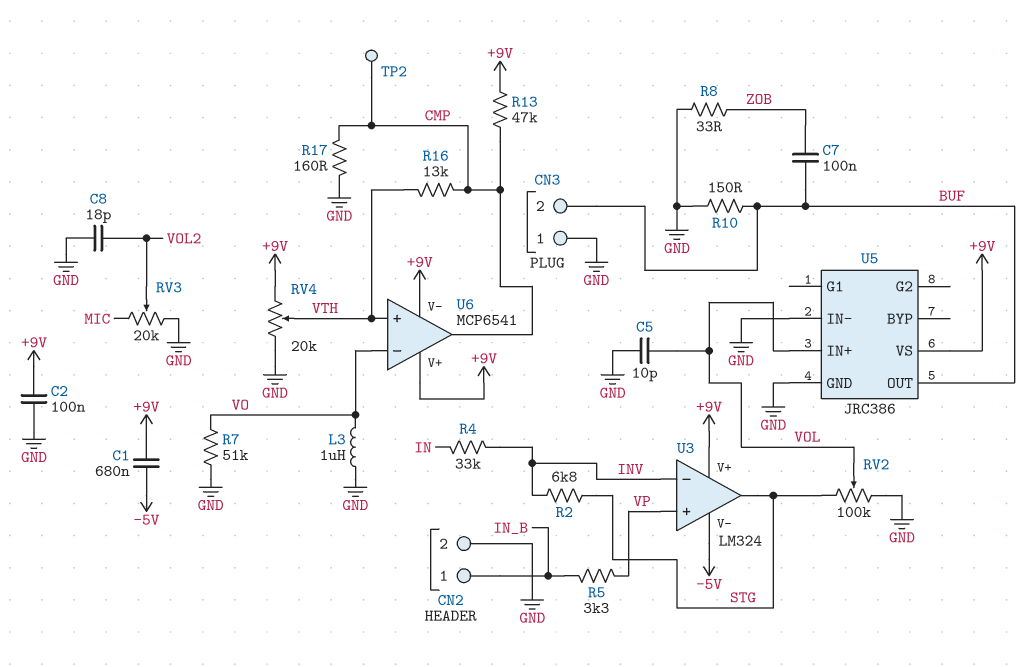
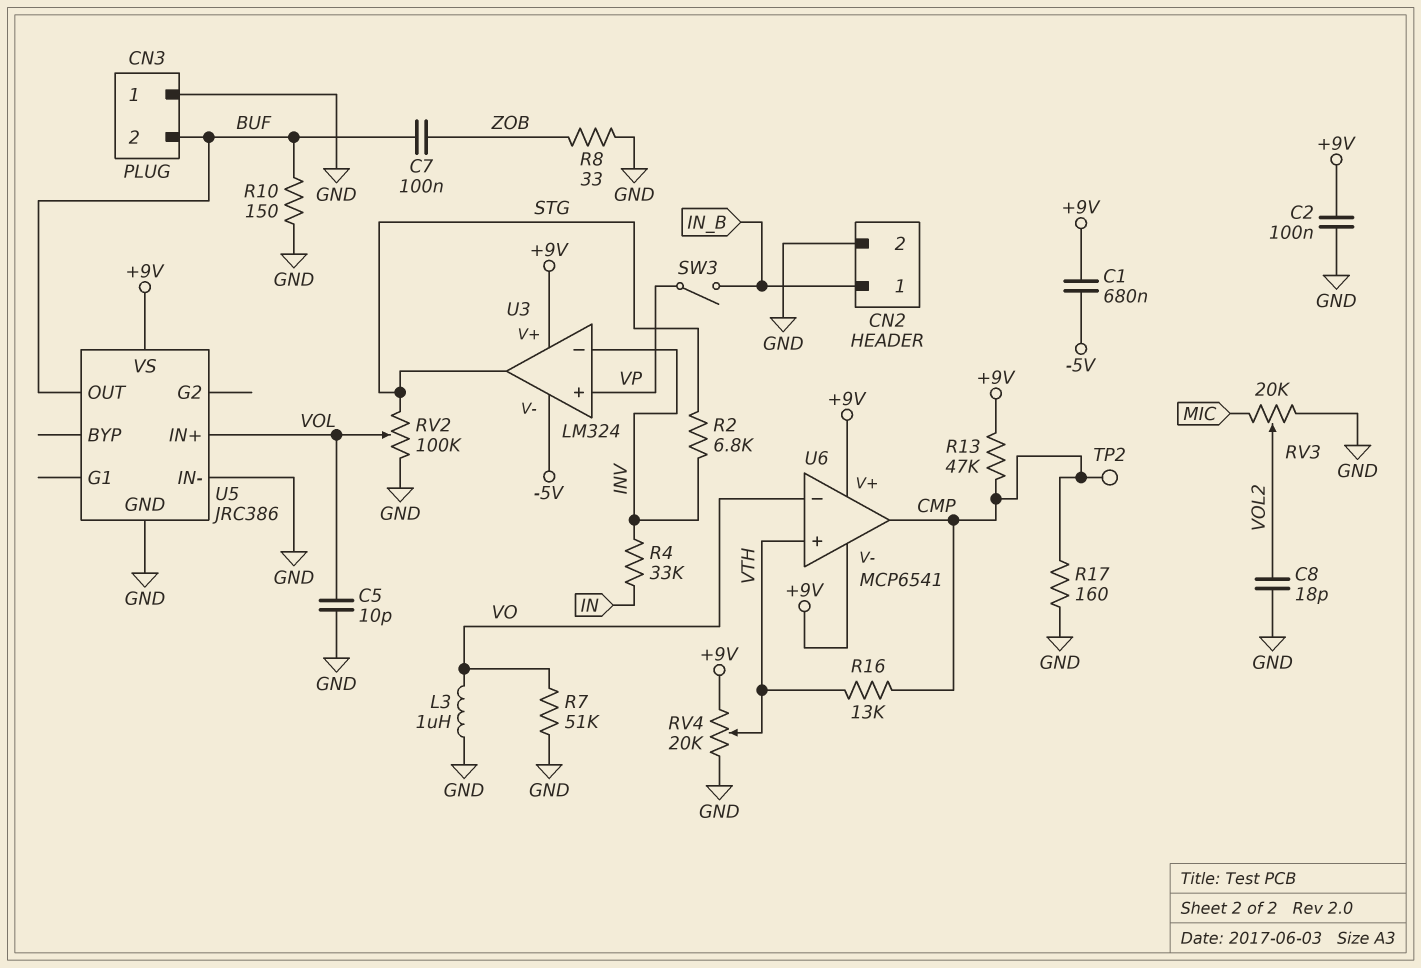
R5: 3.3k (IN_B, VP) -> none
SW3: none -> switch (IN_B, VP)

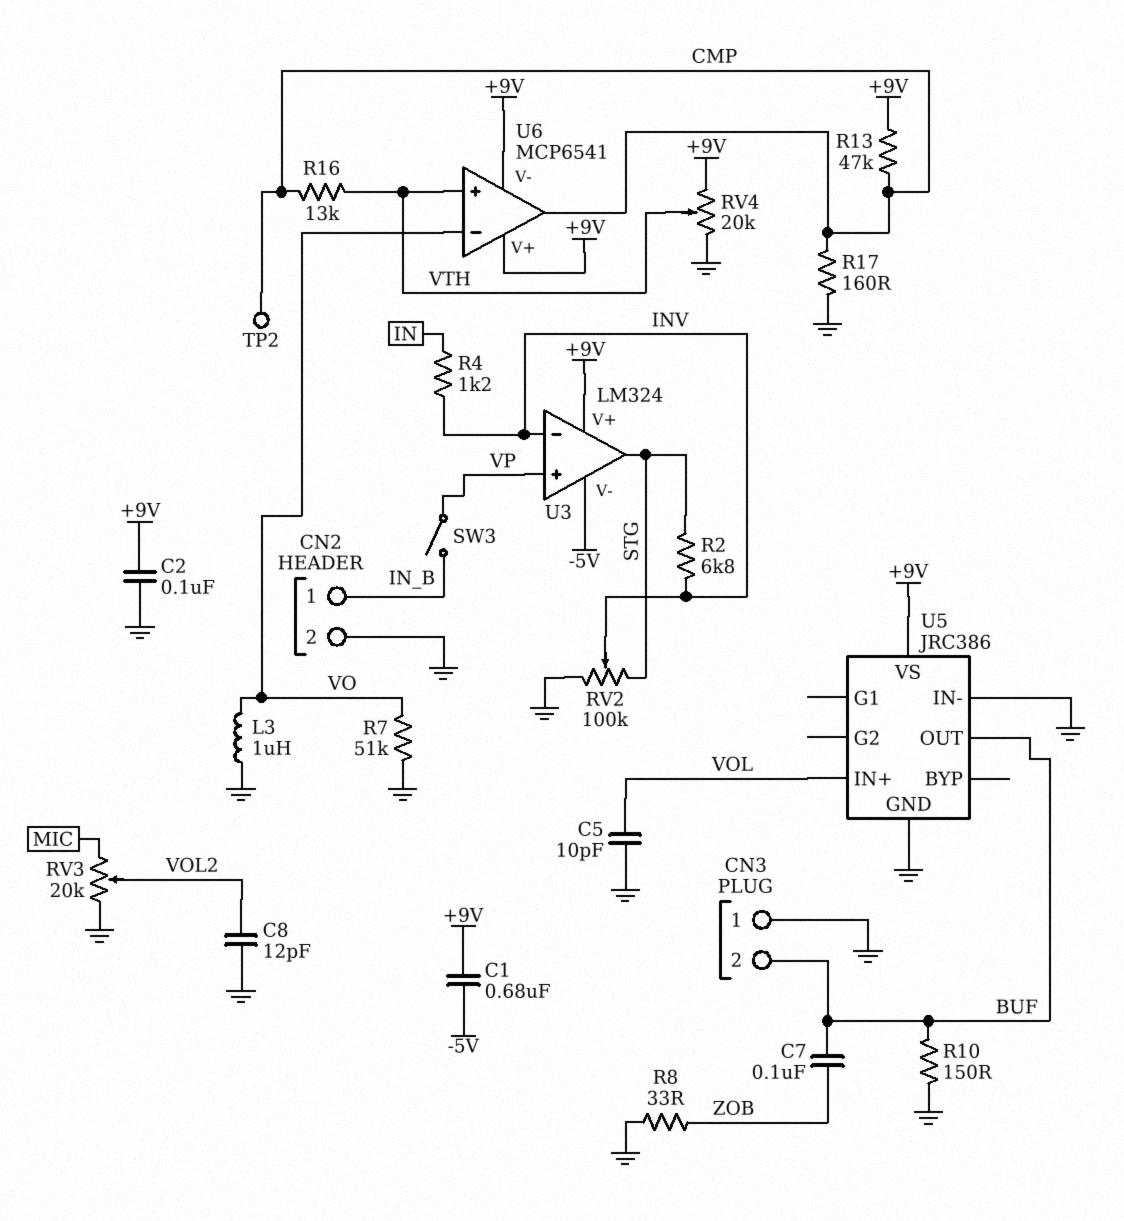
C8: 18pF (GND, VOL2) -> 12pF (GND, VOL2)
R4: 33k (IN, INV) -> 1.2k (IN, INV)
RV2: 100k (GND, STG, wiper VOL) -> 100k (GND, STG, wiper INV)

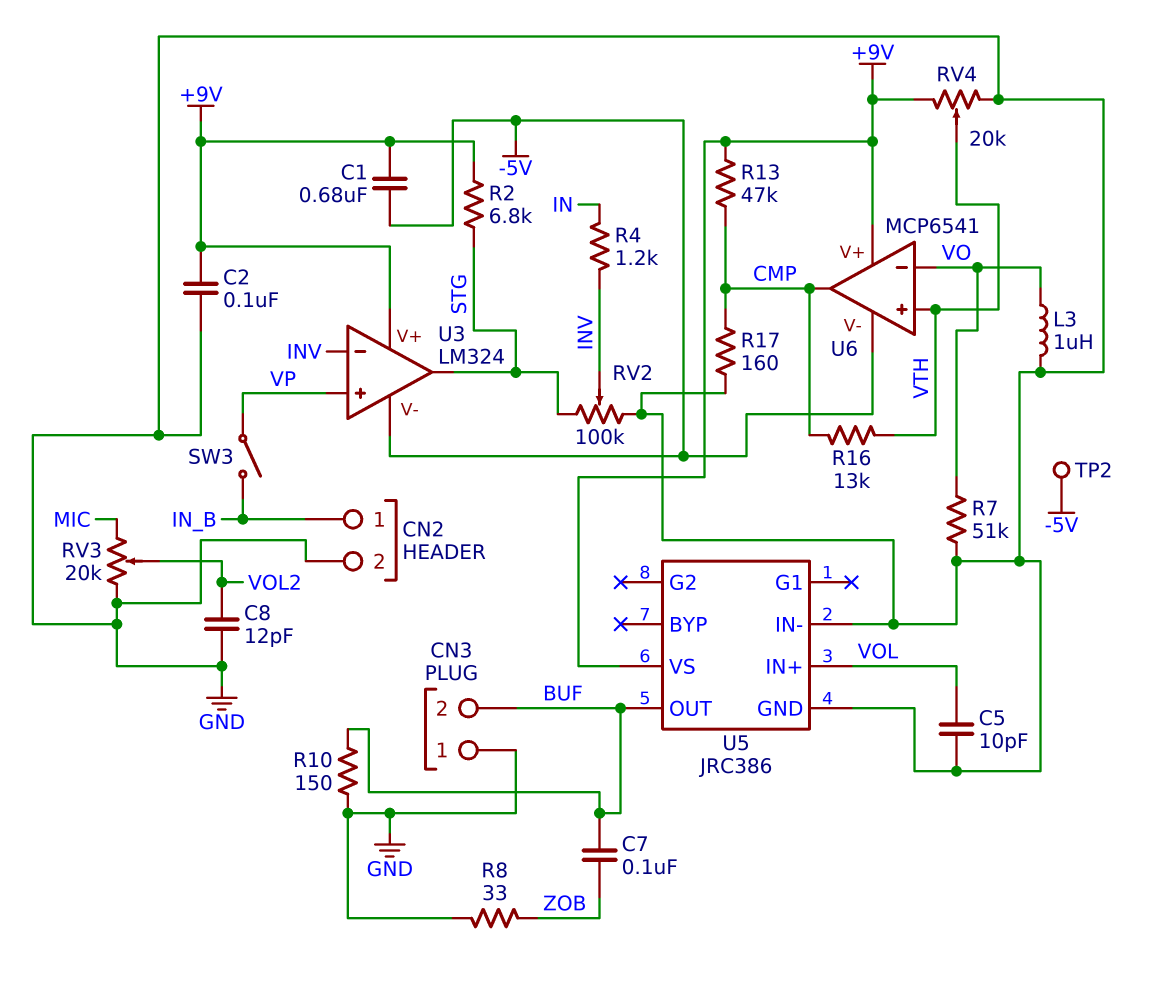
R2: 6.8k (INV, STG) -> 6.8k (+9V, STG)
TP2: test point (CMP) -> test point (-5V)
U6 pin V-: +9V -> -5V

